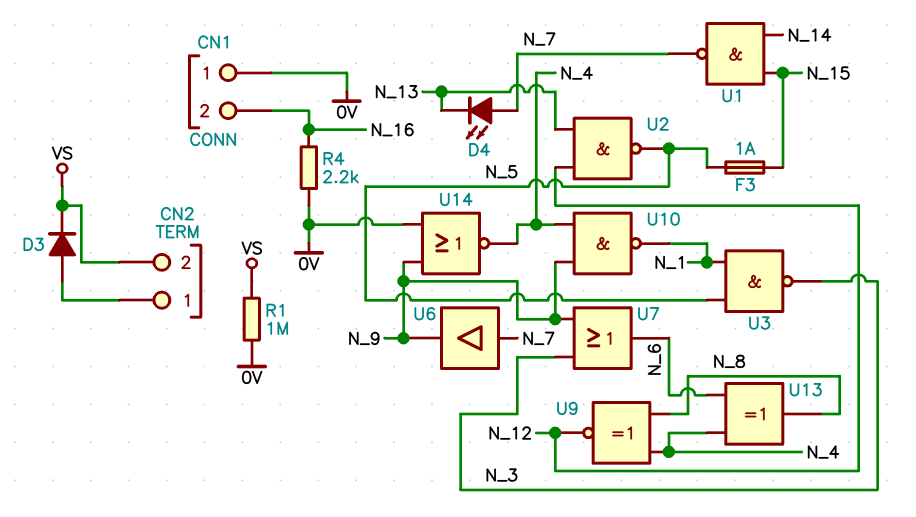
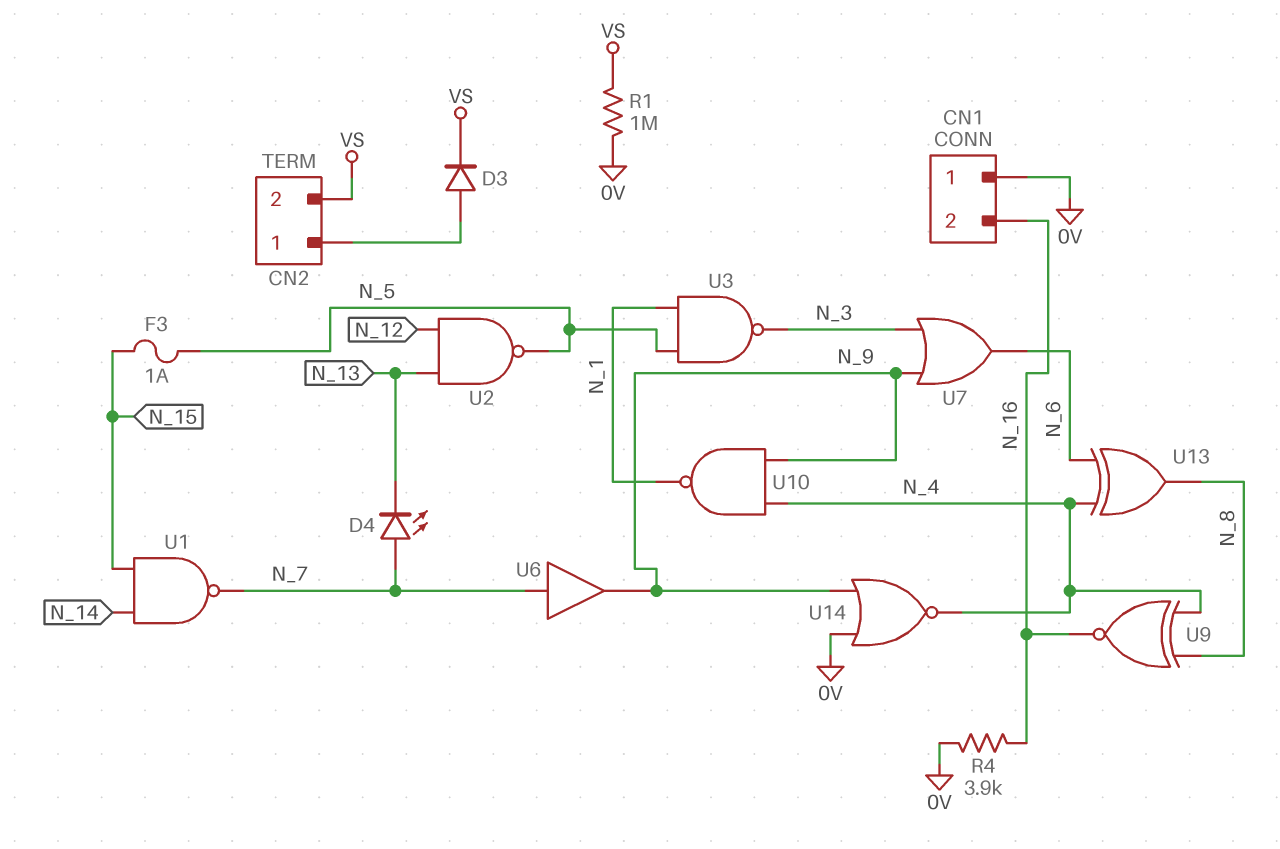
R4: 2.2k (0V, N_16) -> 3.9k (0V, N_16)
U9: XNOR (in N_4, in N_8, out N_12) -> XNOR (in N_4, in N_8, out N_16)

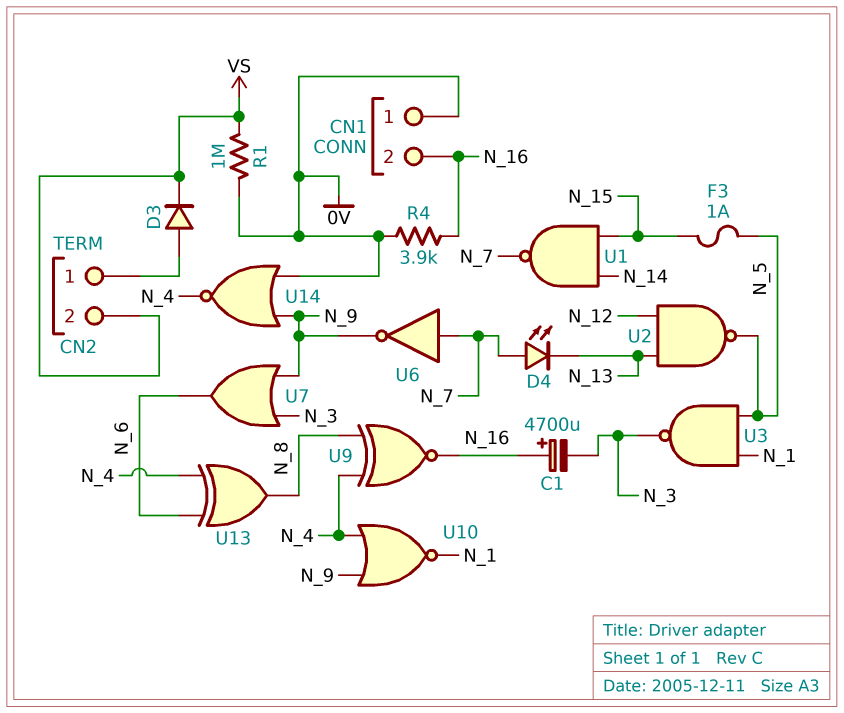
C1: none -> 4700uF (plus N_16, minus N_3)
U6: buffer (in N_7, out N_9) -> NOT (in N_7, out N_9)
U10: NAND (in N_4, in N_9, out N_1) -> NOR (in N_4, in N_9, out N_1)

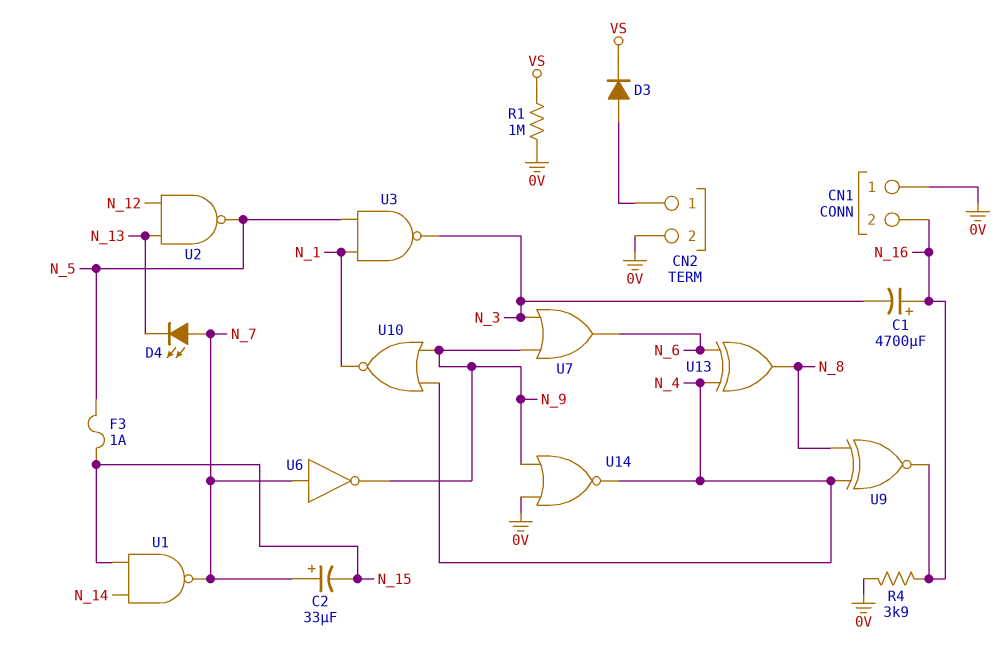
C2: none -> 33uF (plus N_7, minus N_15)
CN2 pin 2: VS -> 0V

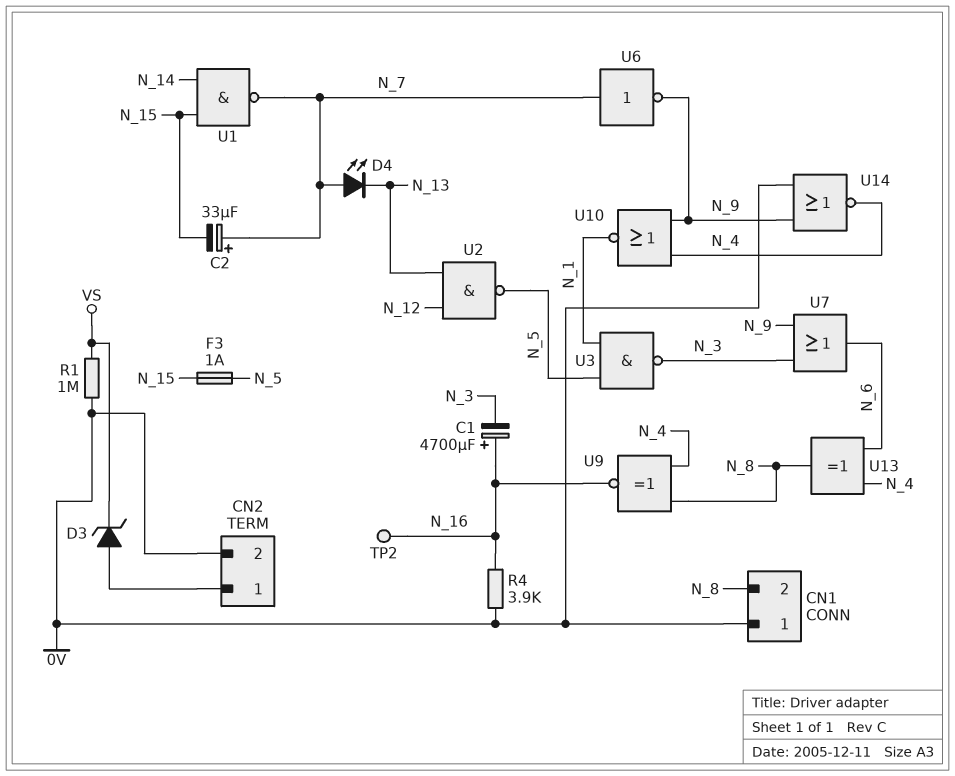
CN1 pin 2: N_16 -> N_8
D3: diode (A CN2/1, K VS) -> zener (A CN2/1, K VS)
TP2: none -> test point (N_16)

